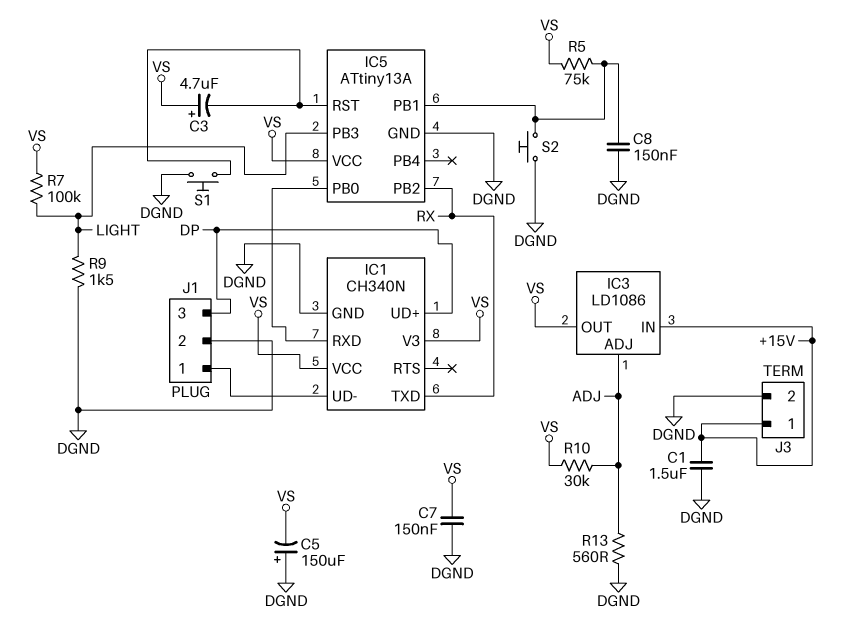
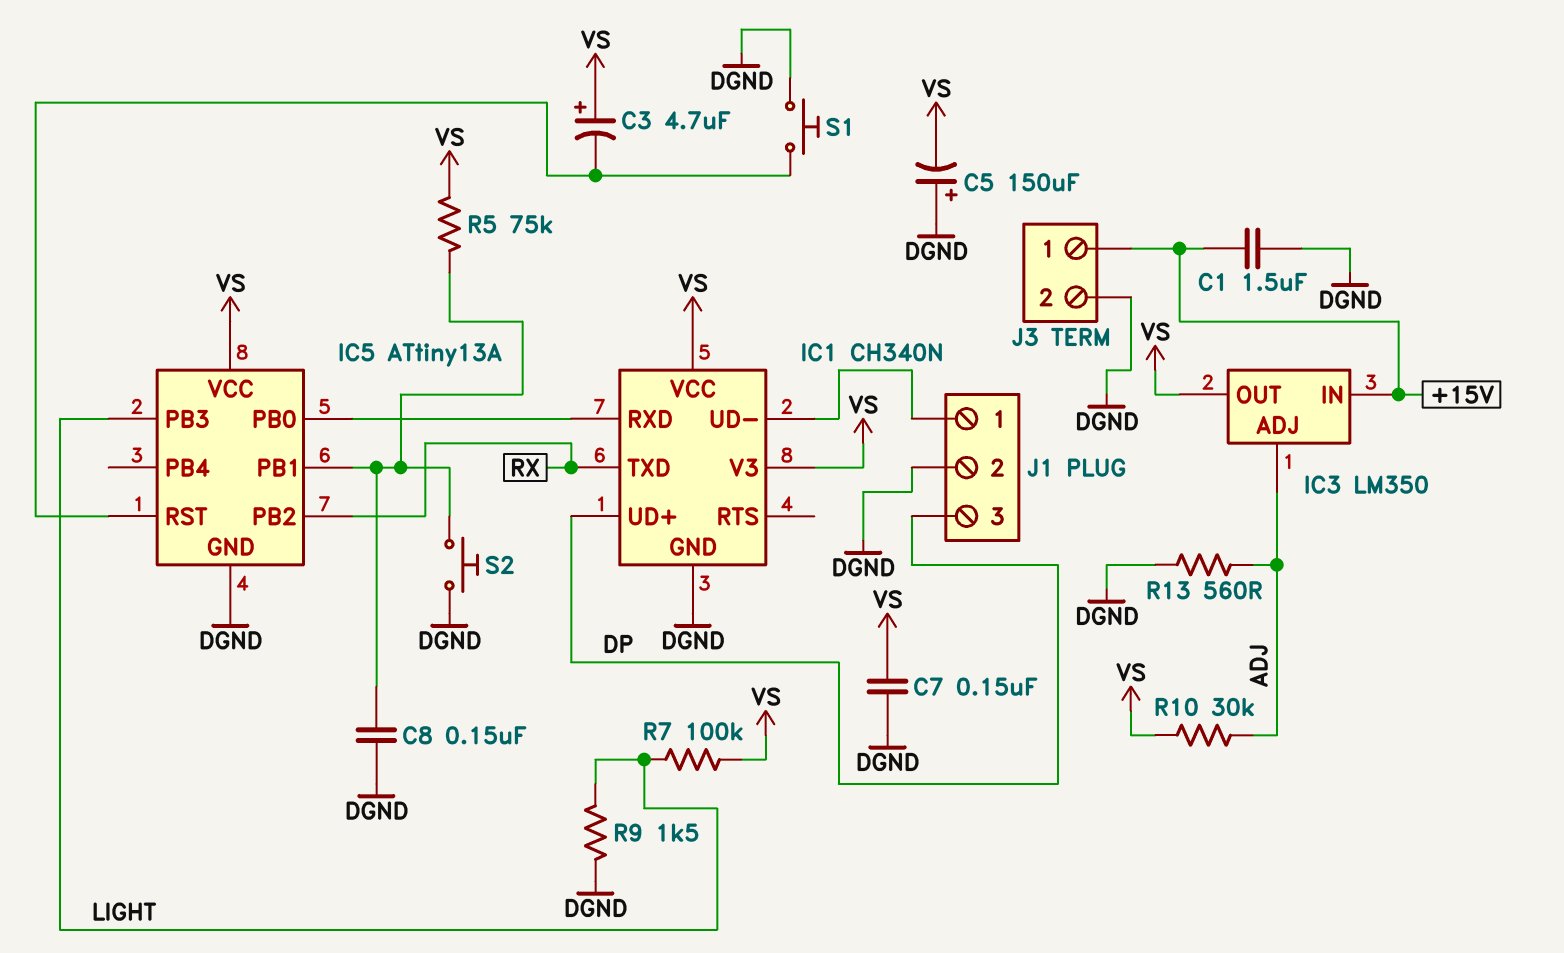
IC3: LD1086 -> LM350

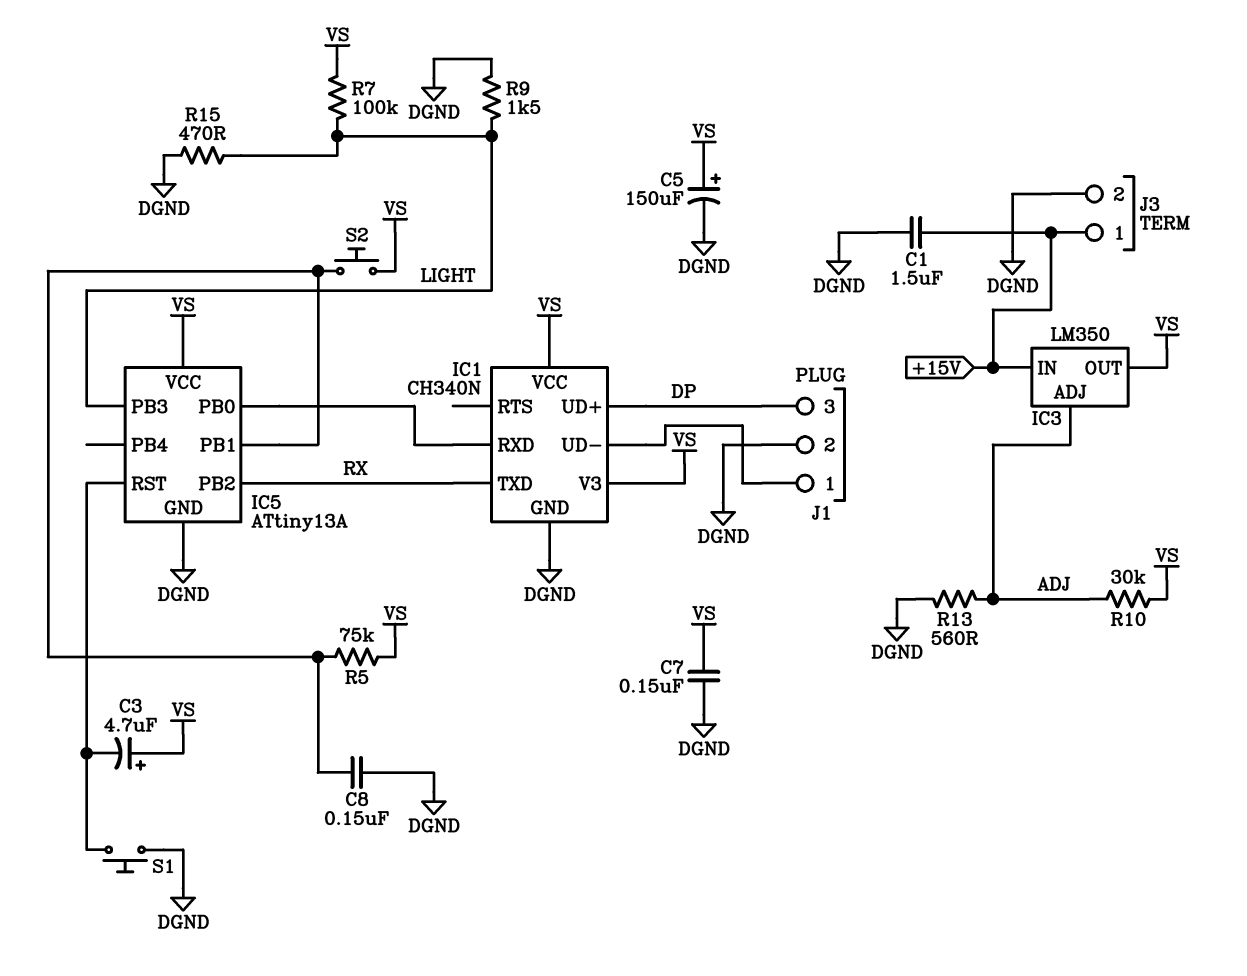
C5: 150uF (plus DGND, minus VS) -> 150uF (plus VS, minus DGND)
R15: none -> 470 (DGND, LIGHT)
S2: button (DGND, IC5/PB1) -> button (IC5/PB1, VS)

